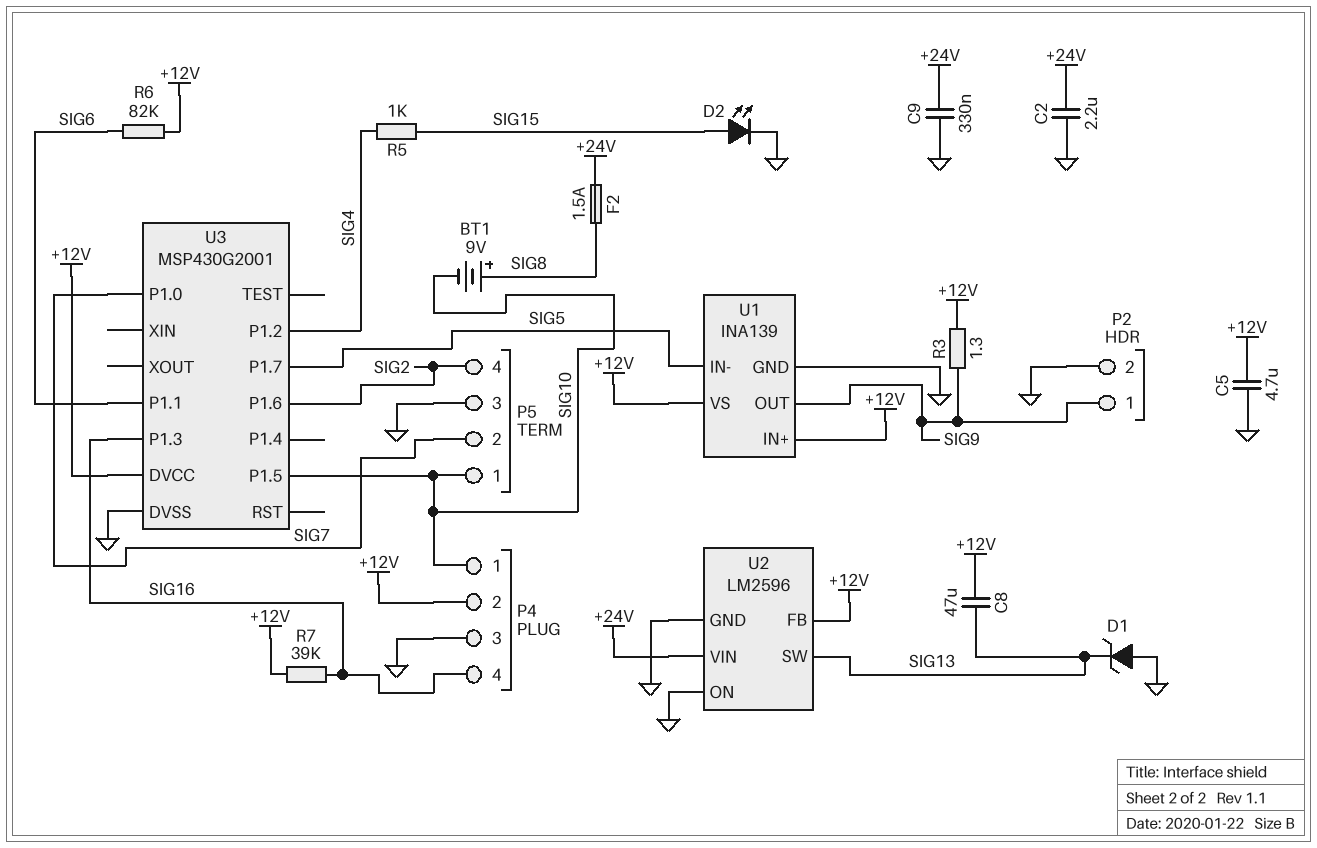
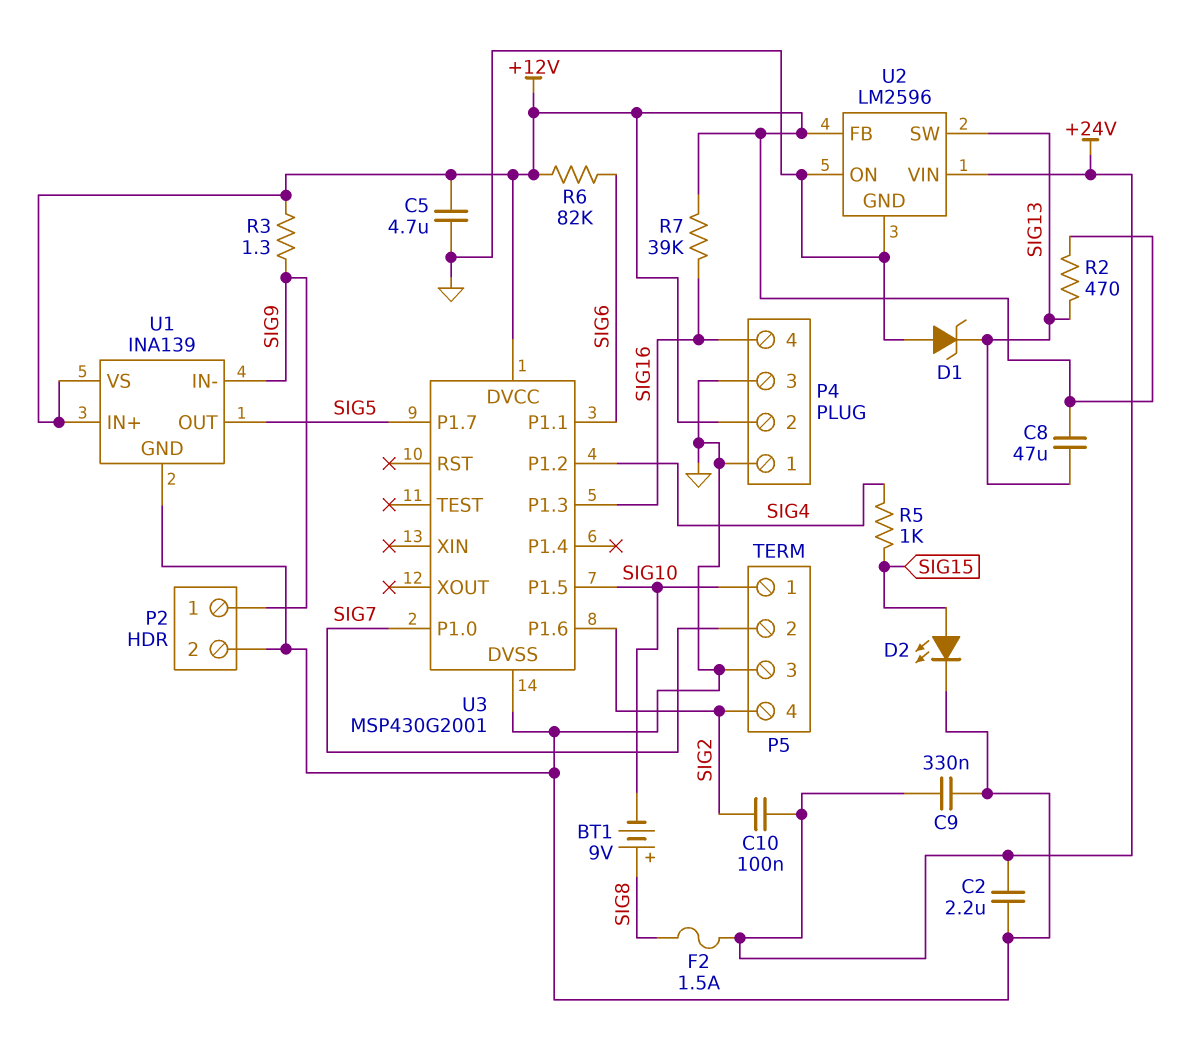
C10: none -> 100nF (+24V, SIG2)
P4 pin 1: SIG10 -> GND
R2: none -> 470 (+12V, SIG13)
U1 pin IN-: SIG5 -> SIG9
U1 pin OUT: SIG9 -> SIG5

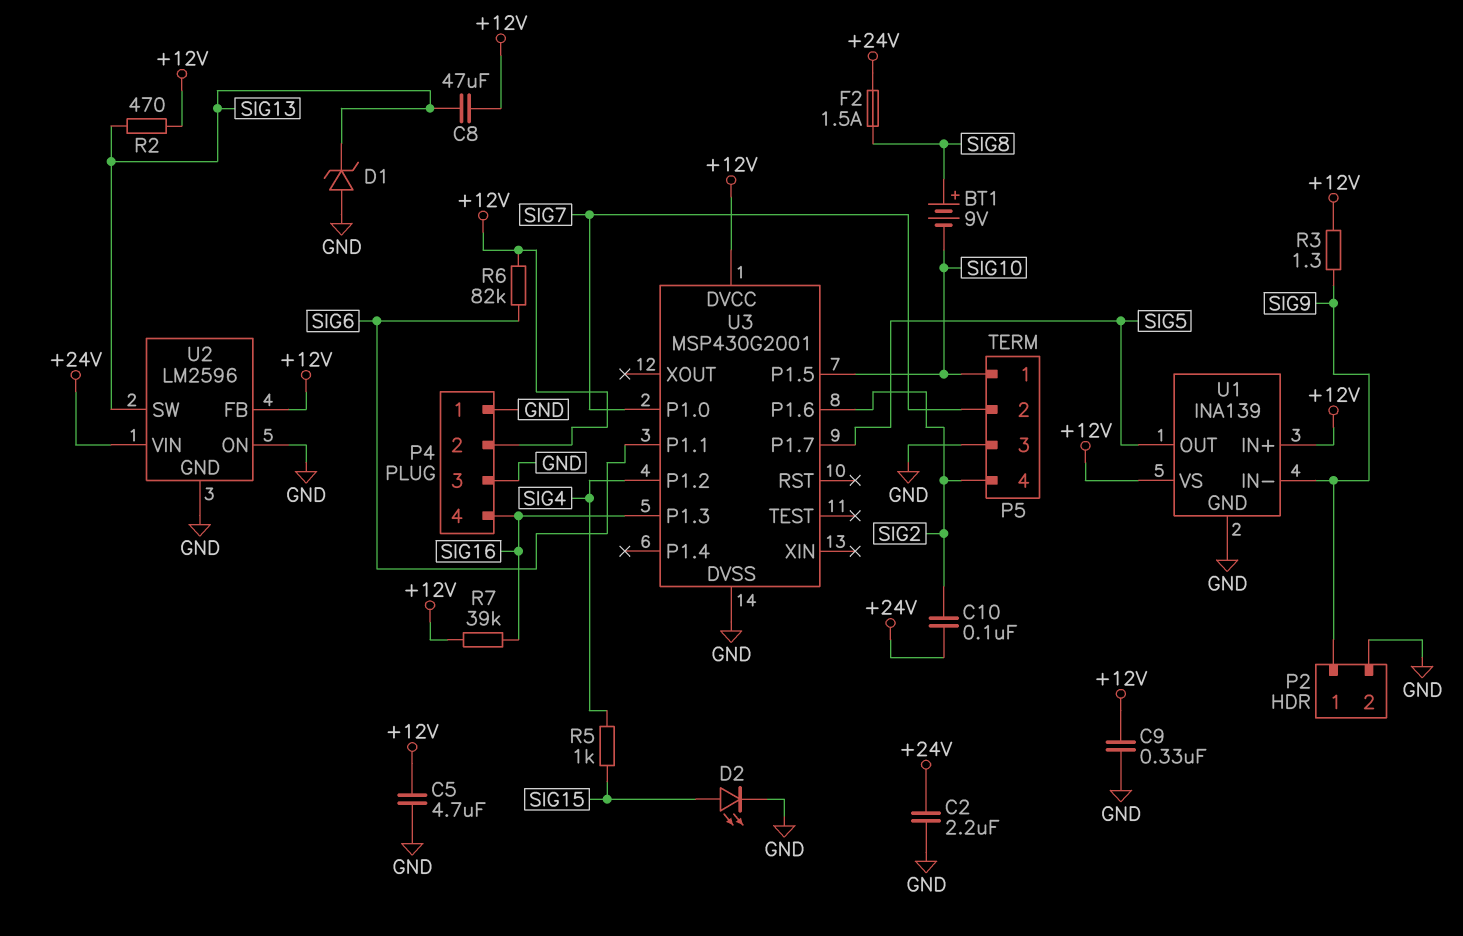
C9: 330nF (+24V, GND) -> 330nF (+12V, GND)

